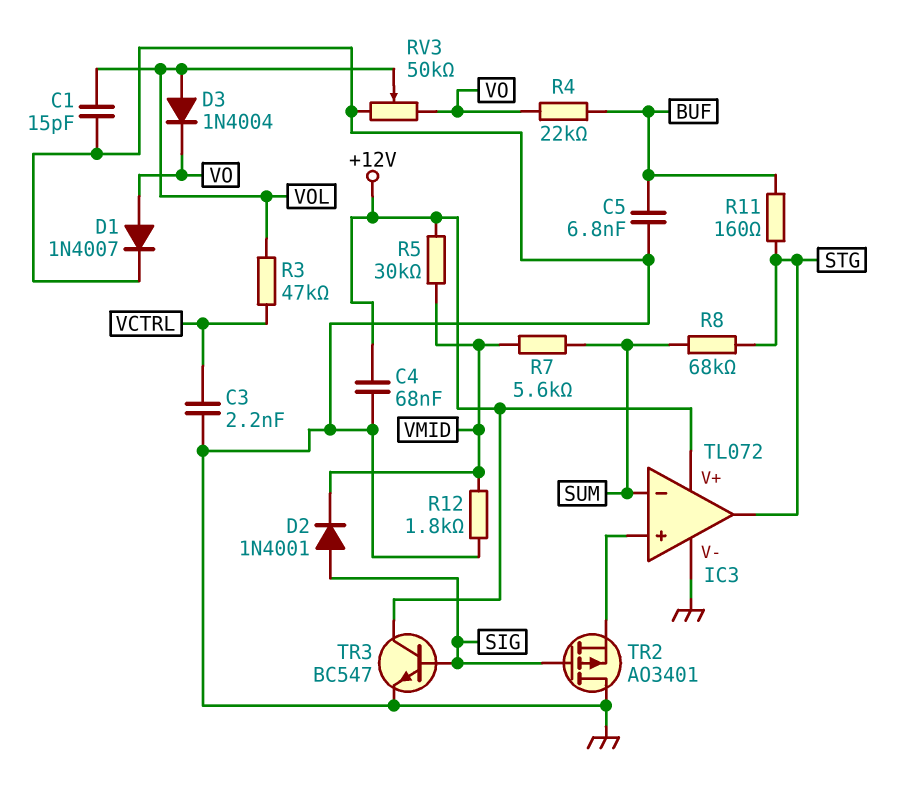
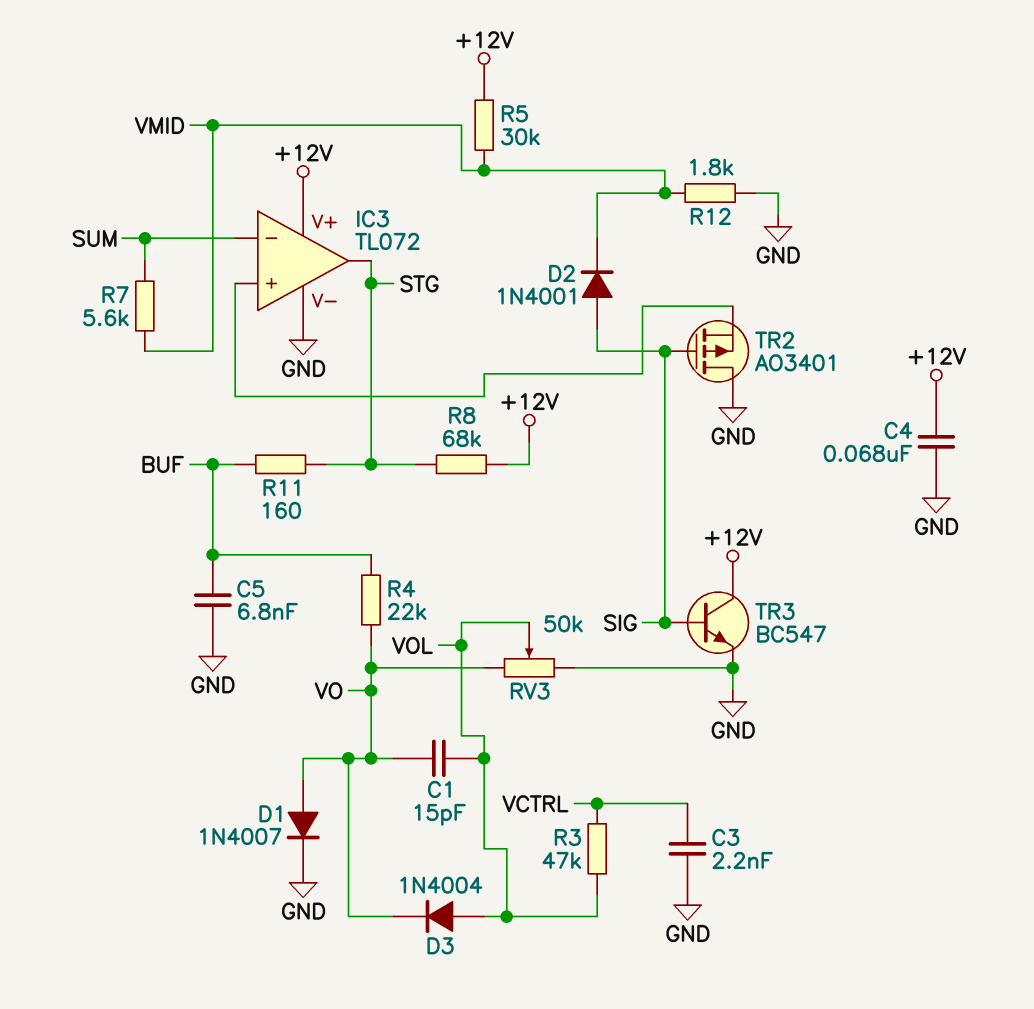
C1: 15pF (GND, VOL) -> 15pF (VO, VOL)
R8: 68k (STG, SUM) -> 68k (+12V, STG)

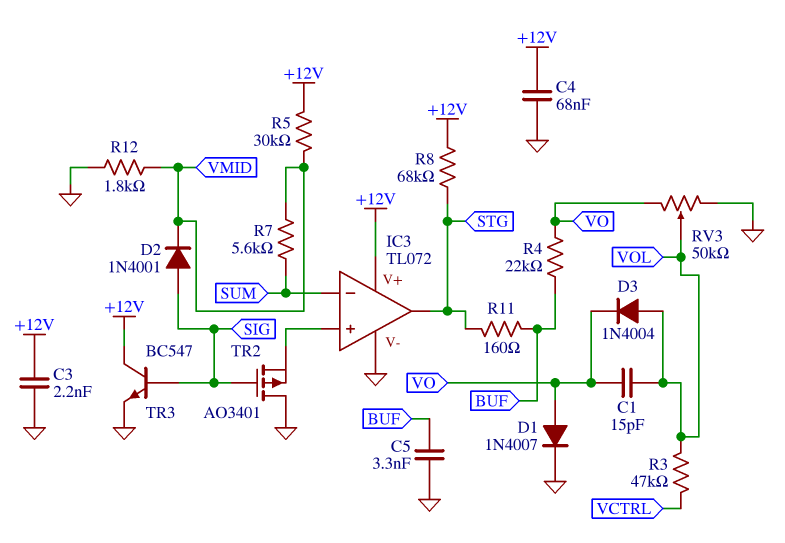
C3: 2.2nF (GND, VCTRL) -> 2.2nF (+12V, GND)
C5: 6.8nF (BUF, GND) -> 3.3nF (BUF, GND)

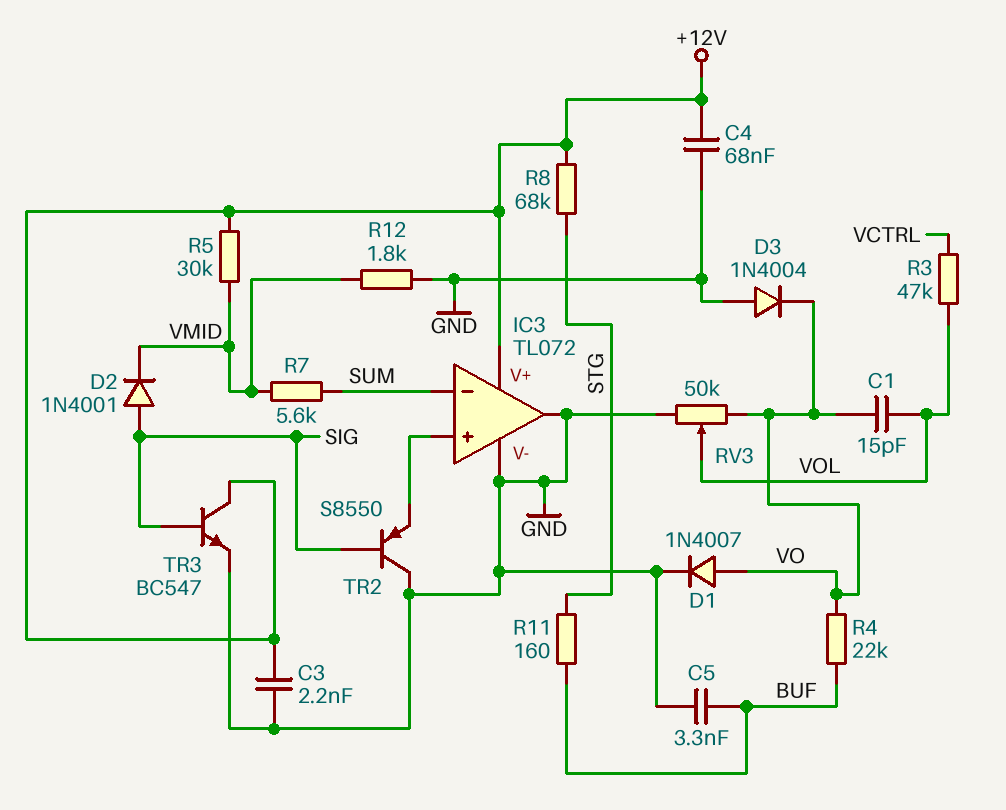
D3: diode 1N4004 (A VOL, K VO) -> diode 1N4004 (A GND, K VO)
IC3 pin out: STG -> GND
TR2: PMOS AO3401 (G SIG, D GND, S IC3/in+) -> PNP S8550 (B SIG, C GND, E IC3/in+)

